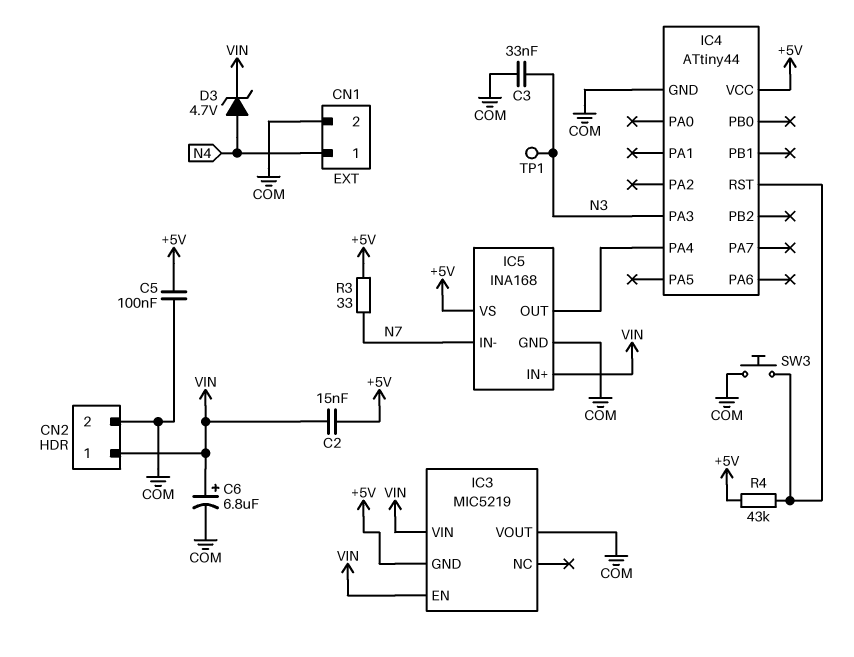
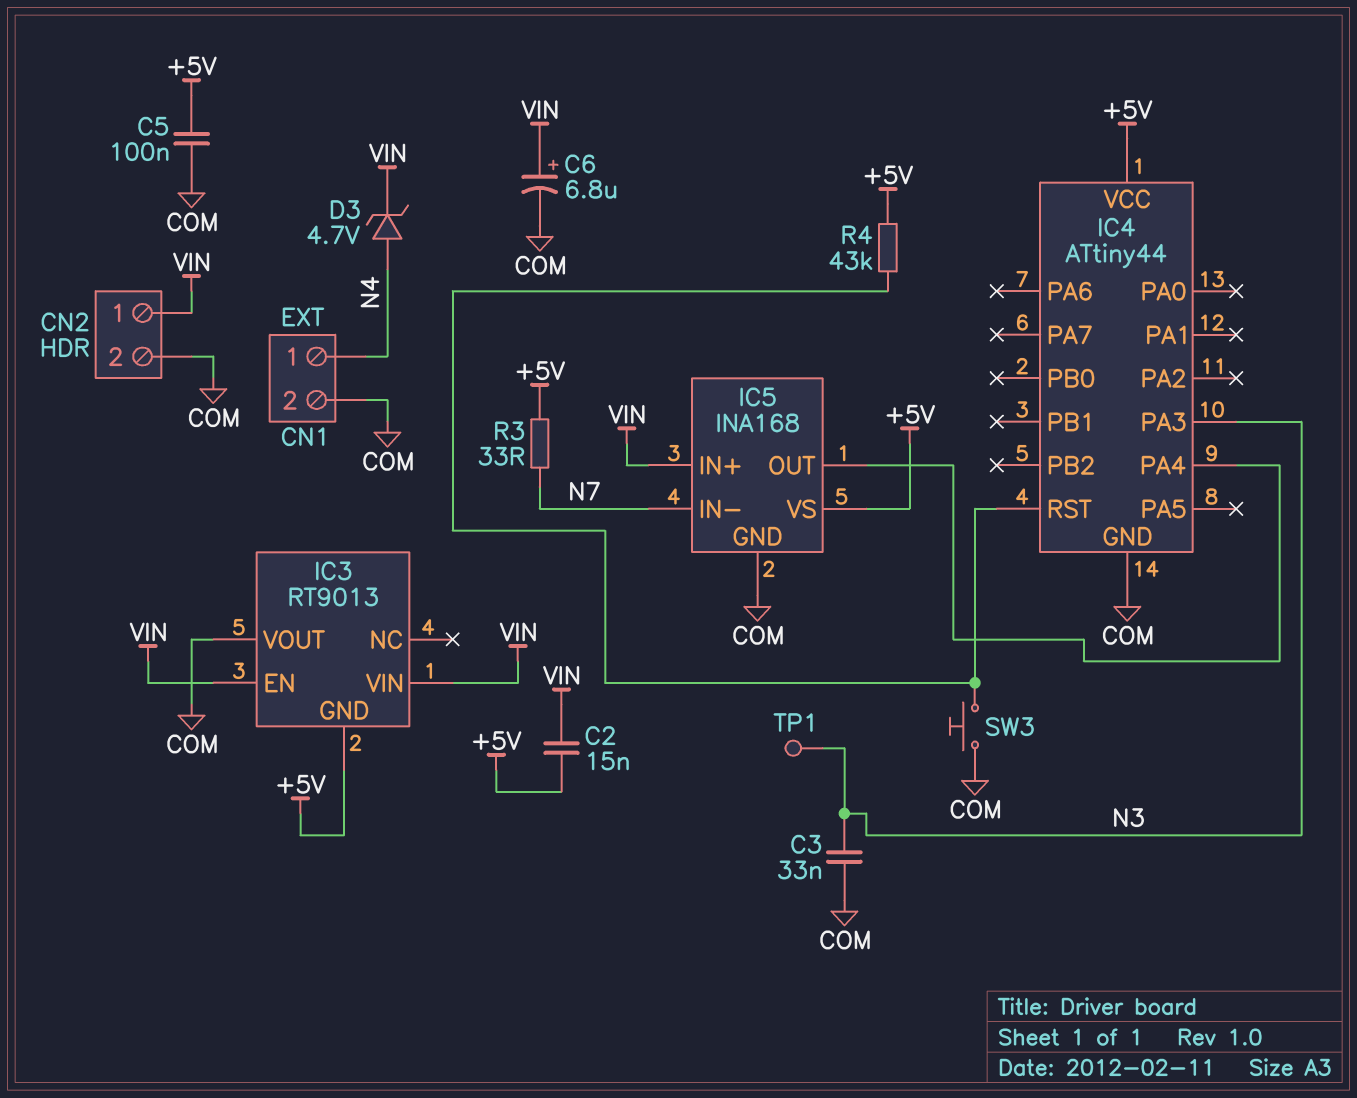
IC3: MIC5219 -> RT9013

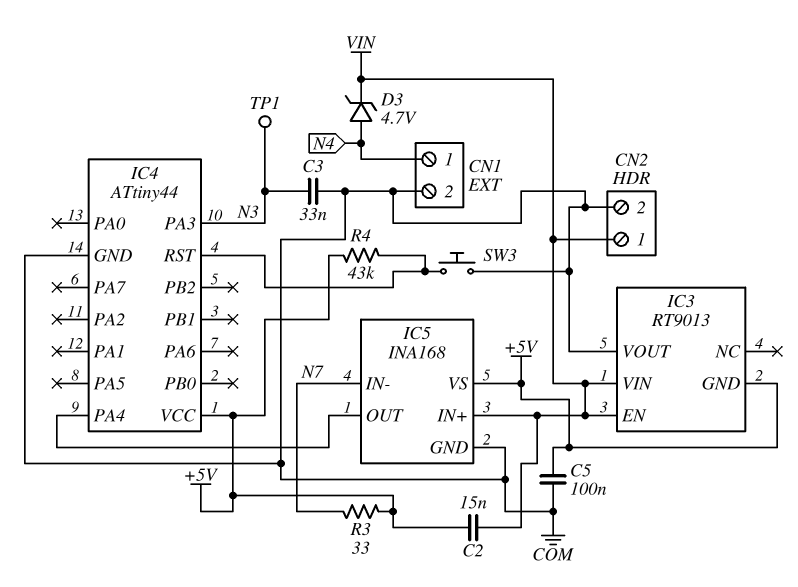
C6: 6.8uF (plus VIN, minus COM) -> none

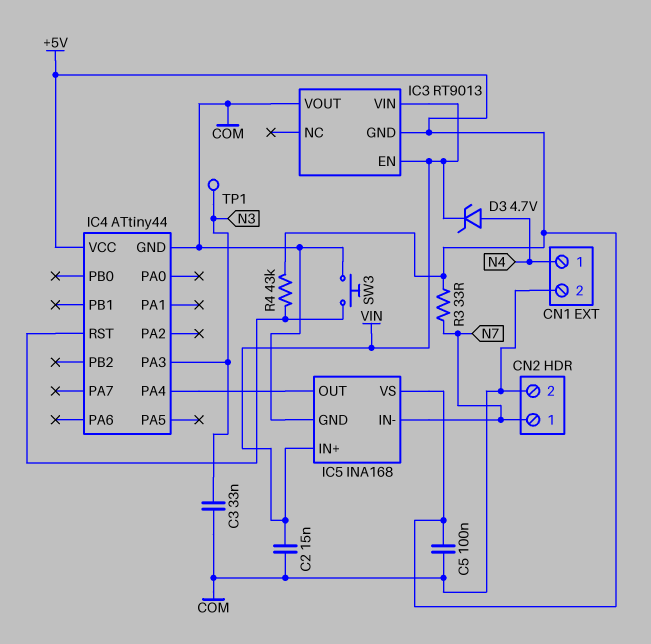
C2: 15nF (+5V, VIN) -> 15nF (COM, VIN)
CN2 pin 1: VIN -> N7

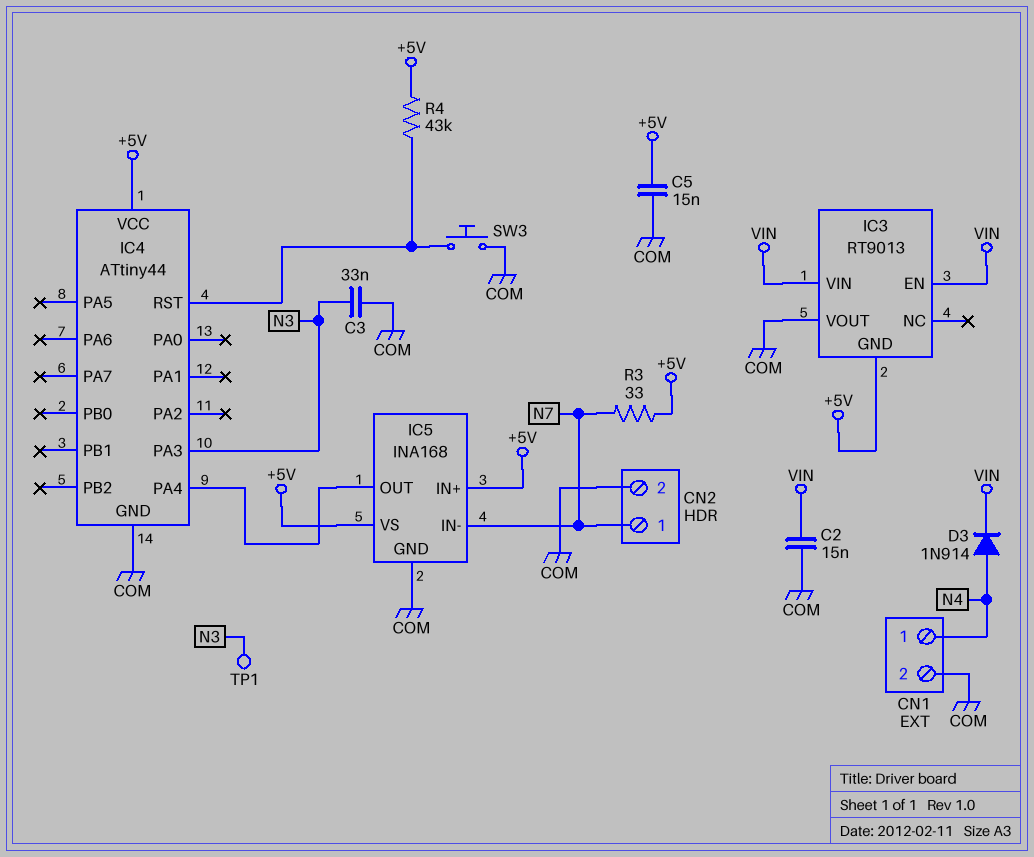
C5: 100nF (+5V, COM) -> 15nF (+5V, COM)
D3: zener 4.7V (A N4, K VIN) -> diode 1N914 (A N4, K VIN)
IC5 pin IN+: VIN -> +5V

